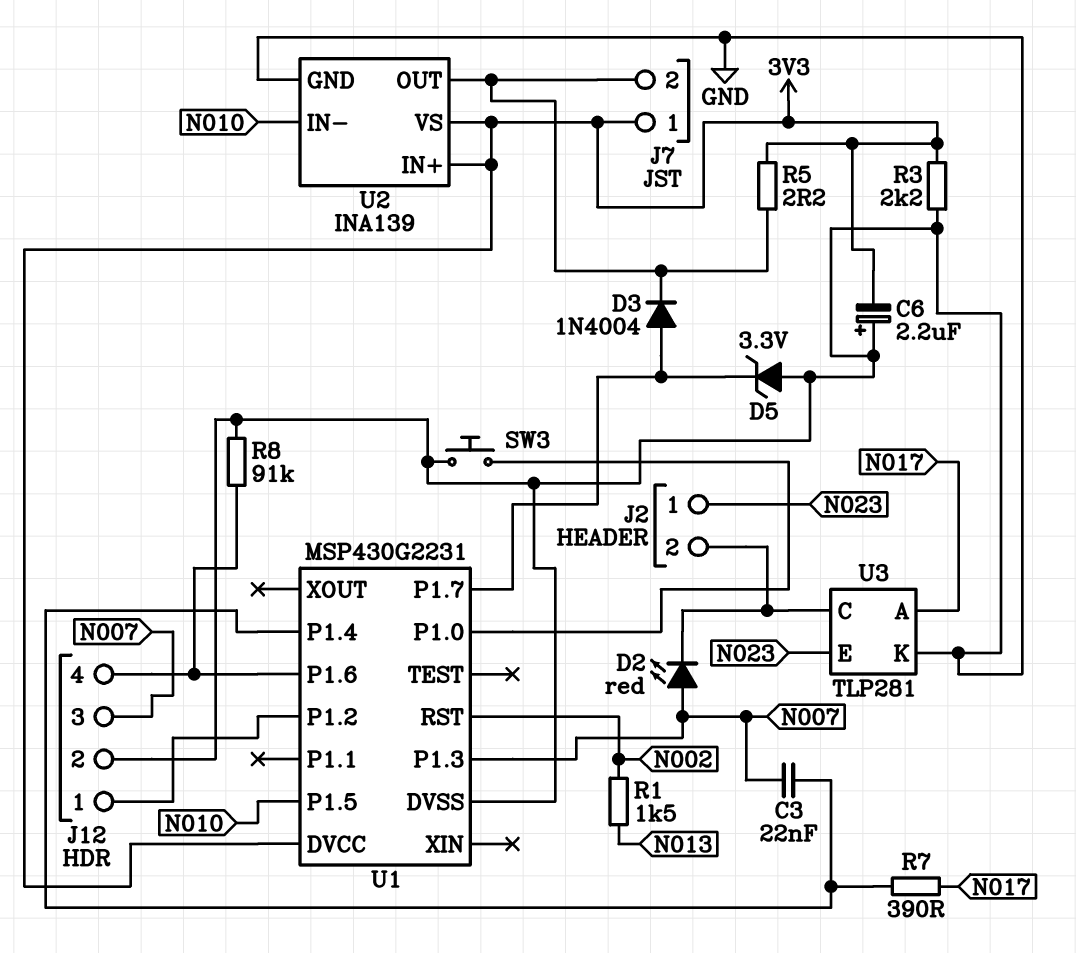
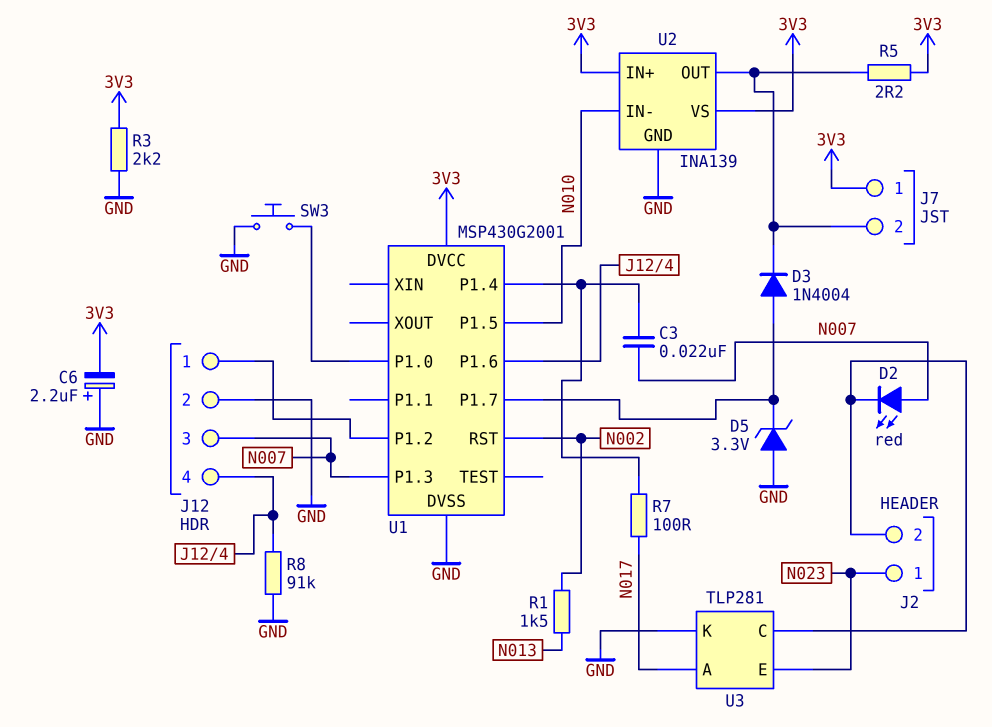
R7: 390 (N017, U1/P1.4) -> 100 (N017, U1/P1.4)
U1: MSP430G2231 -> MSP430G2001

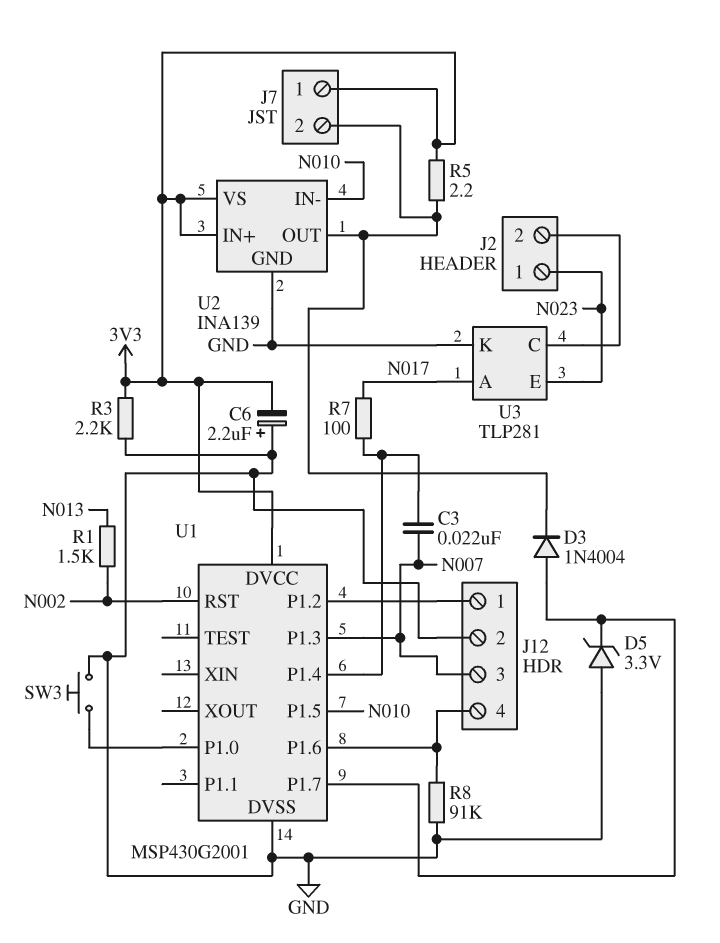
D2: LED red (A N007, K J2/2) -> none

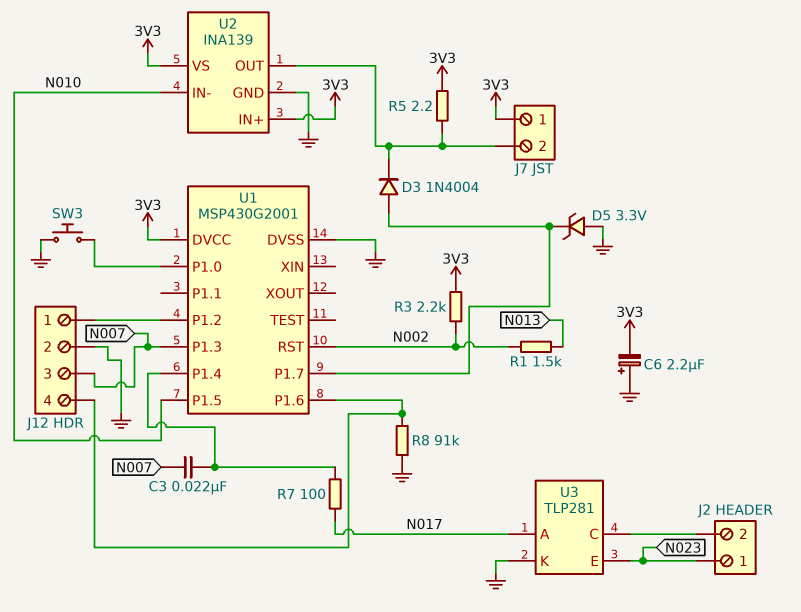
R3: 2.2k (3V3, GND) -> 2.2k (3V3, N002)

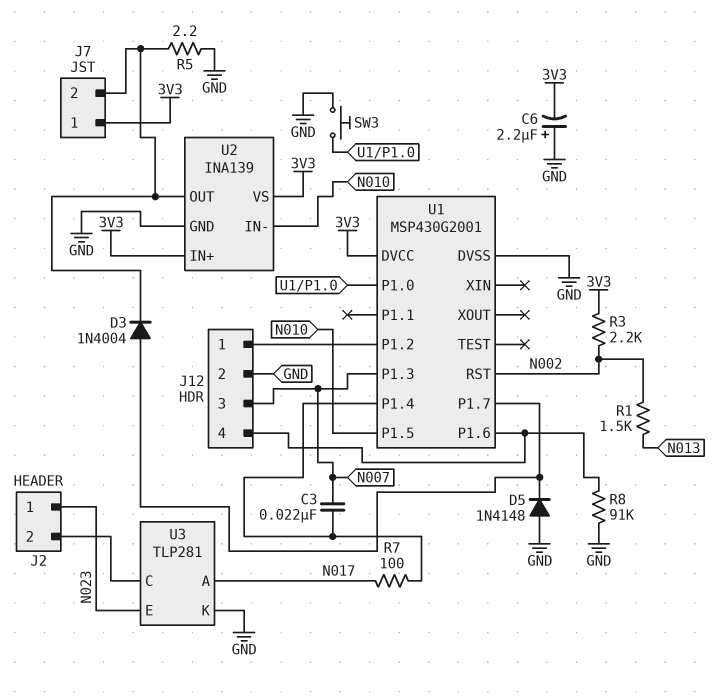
D5: zener 3.3V (A GND, K U1/P1.7) -> diode 1N4148 (A GND, K U1/P1.7)
R5: 2.2 (3V3, J7/2) -> 2.2 (GND, J7/2)

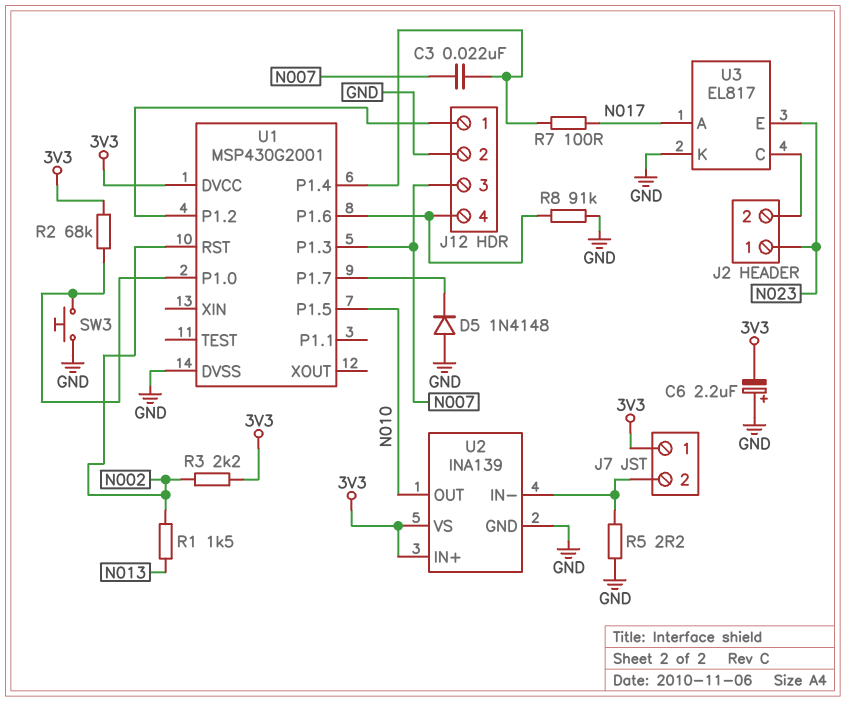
D3: diode 1N4004 (A U1/P1.7, K J7/2) -> none
R2: none -> 68k (3V3, U1/P1.0)
U2 pin IN-: N010 -> J7/2
U2 pin OUT: J7/2 -> N010
U3: TLP281 -> EL817

